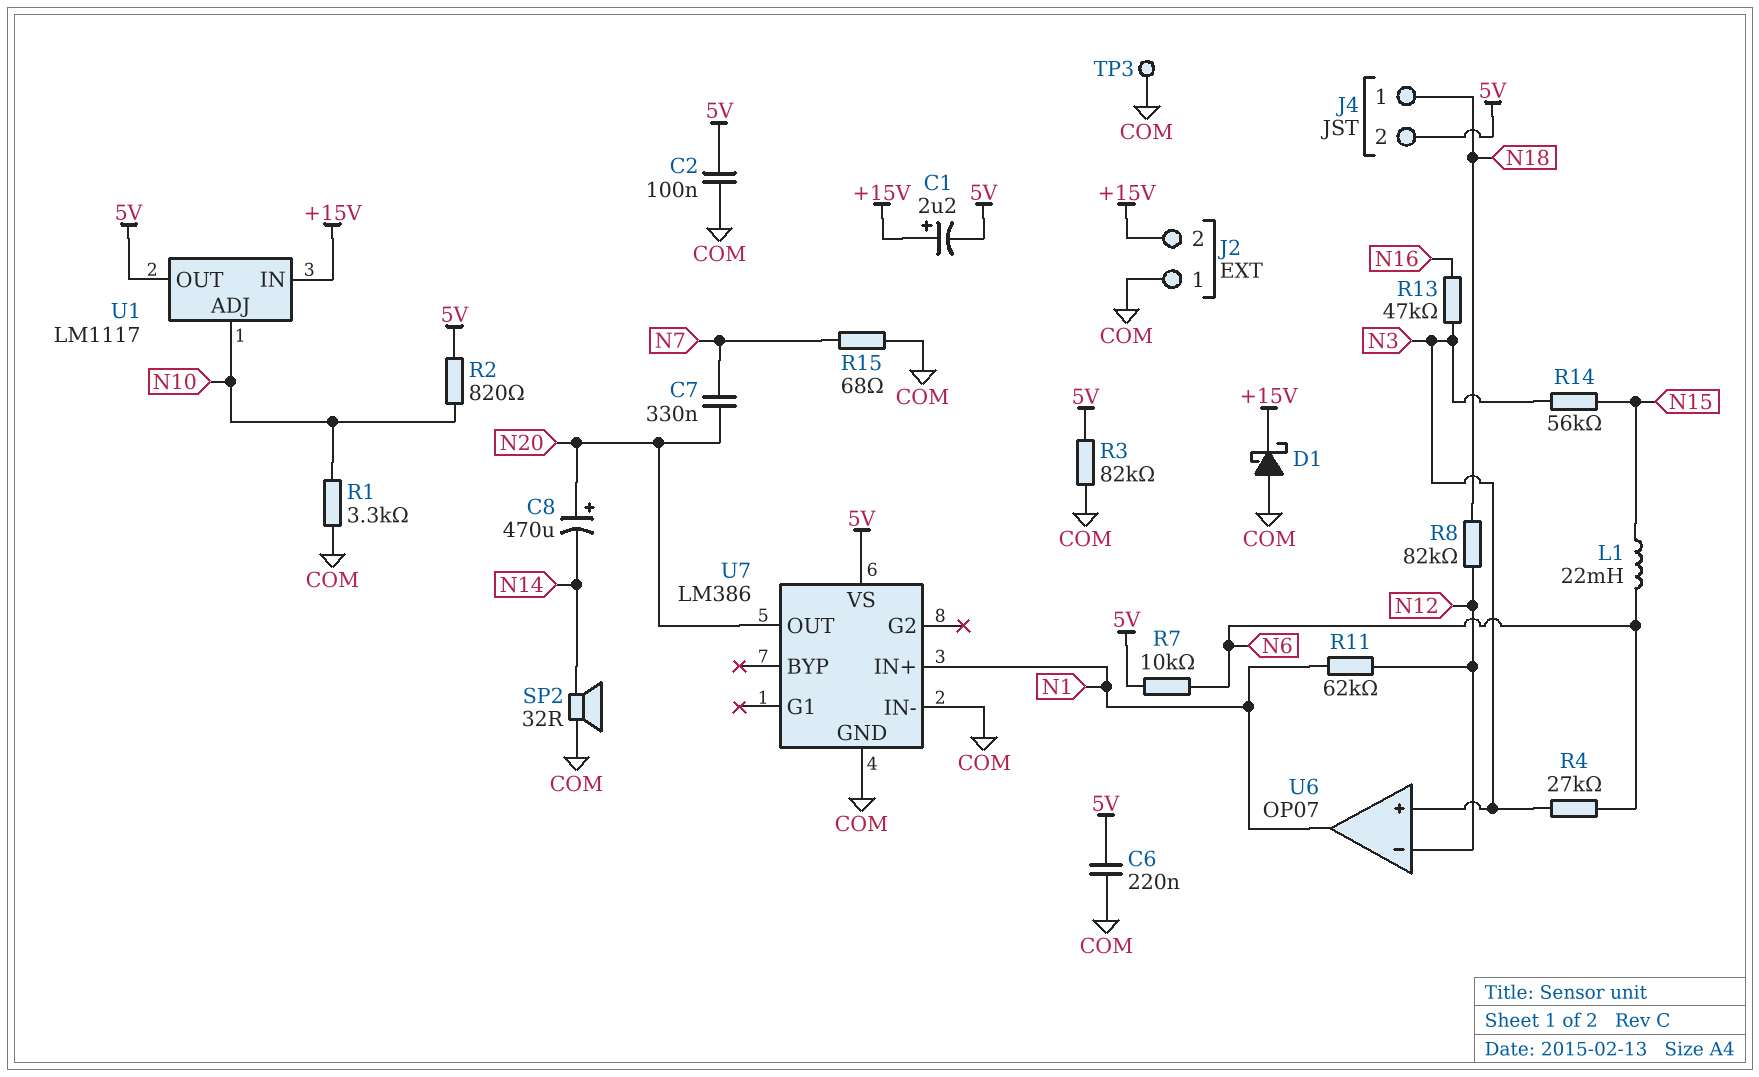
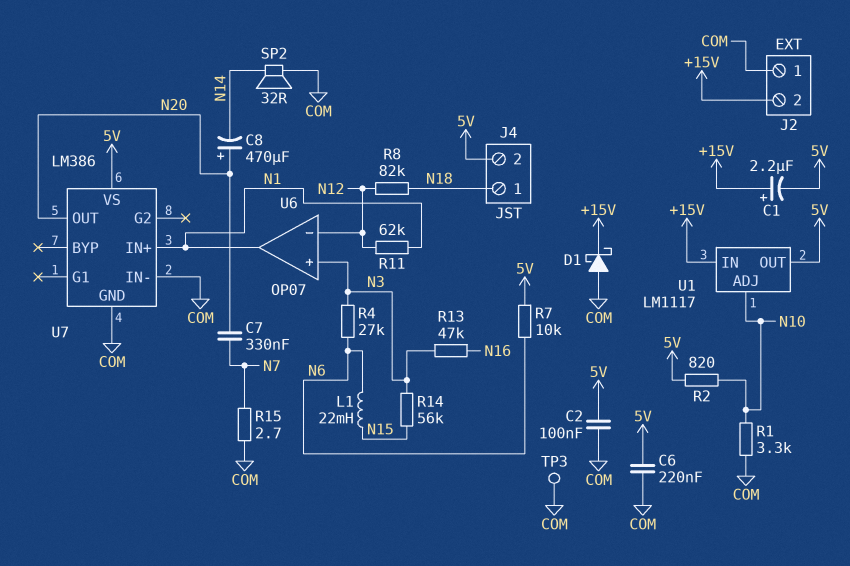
R3: 82k (5V, COM) -> none
R15: 68 (COM, N7) -> 2.7 (COM, N7)

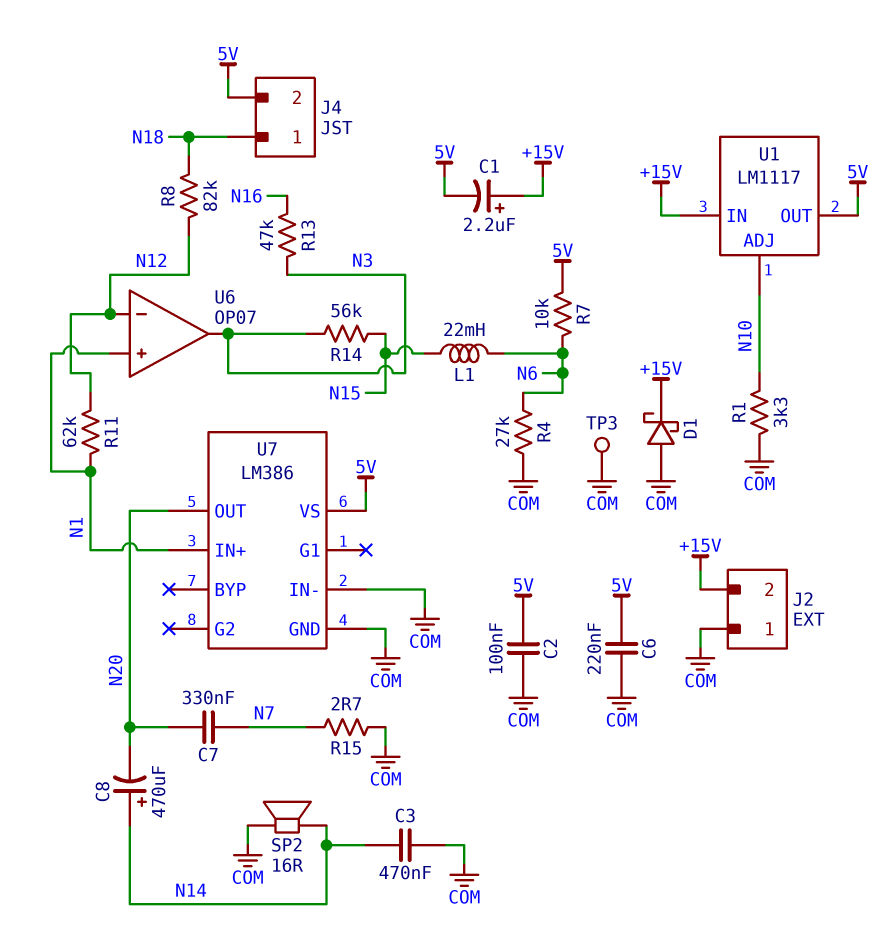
C3: none -> 470nF (COM, N14)
C8: 470uF (plus N20, minus N14) -> 470uF (plus N14, minus N20)
R2: 820 (5V, N10) -> none
R4: 27k (N3, N6) -> 27k (COM, N6)
SP2: speaker 32R (COM, N14) -> speaker 16R (COM, N14)
U6 pin in+: N3 -> N1
U6 pin out: N1 -> N3

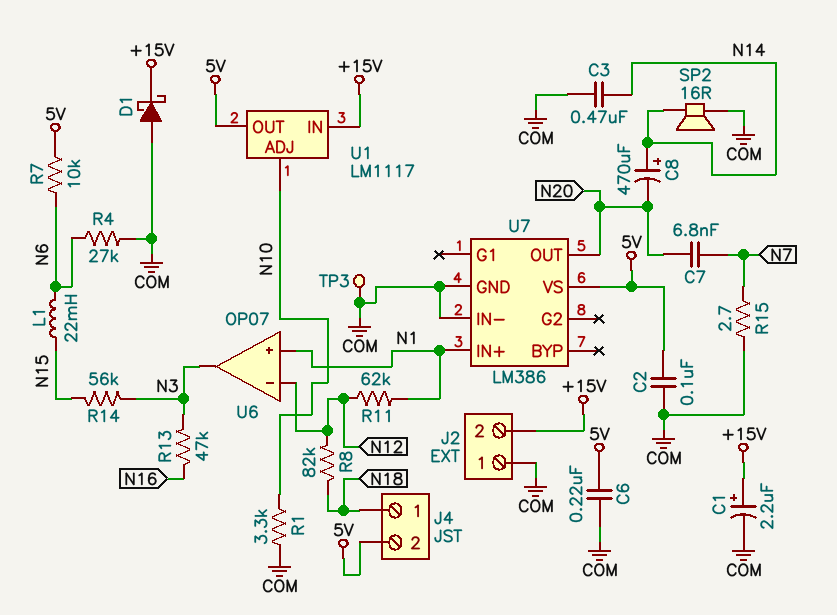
C1: 2.2uF (plus +15V, minus 5V) -> 2.2uF (plus +15V, minus COM)
C7: 330nF (N7, N20) -> 6.8nF (N7, N20)

